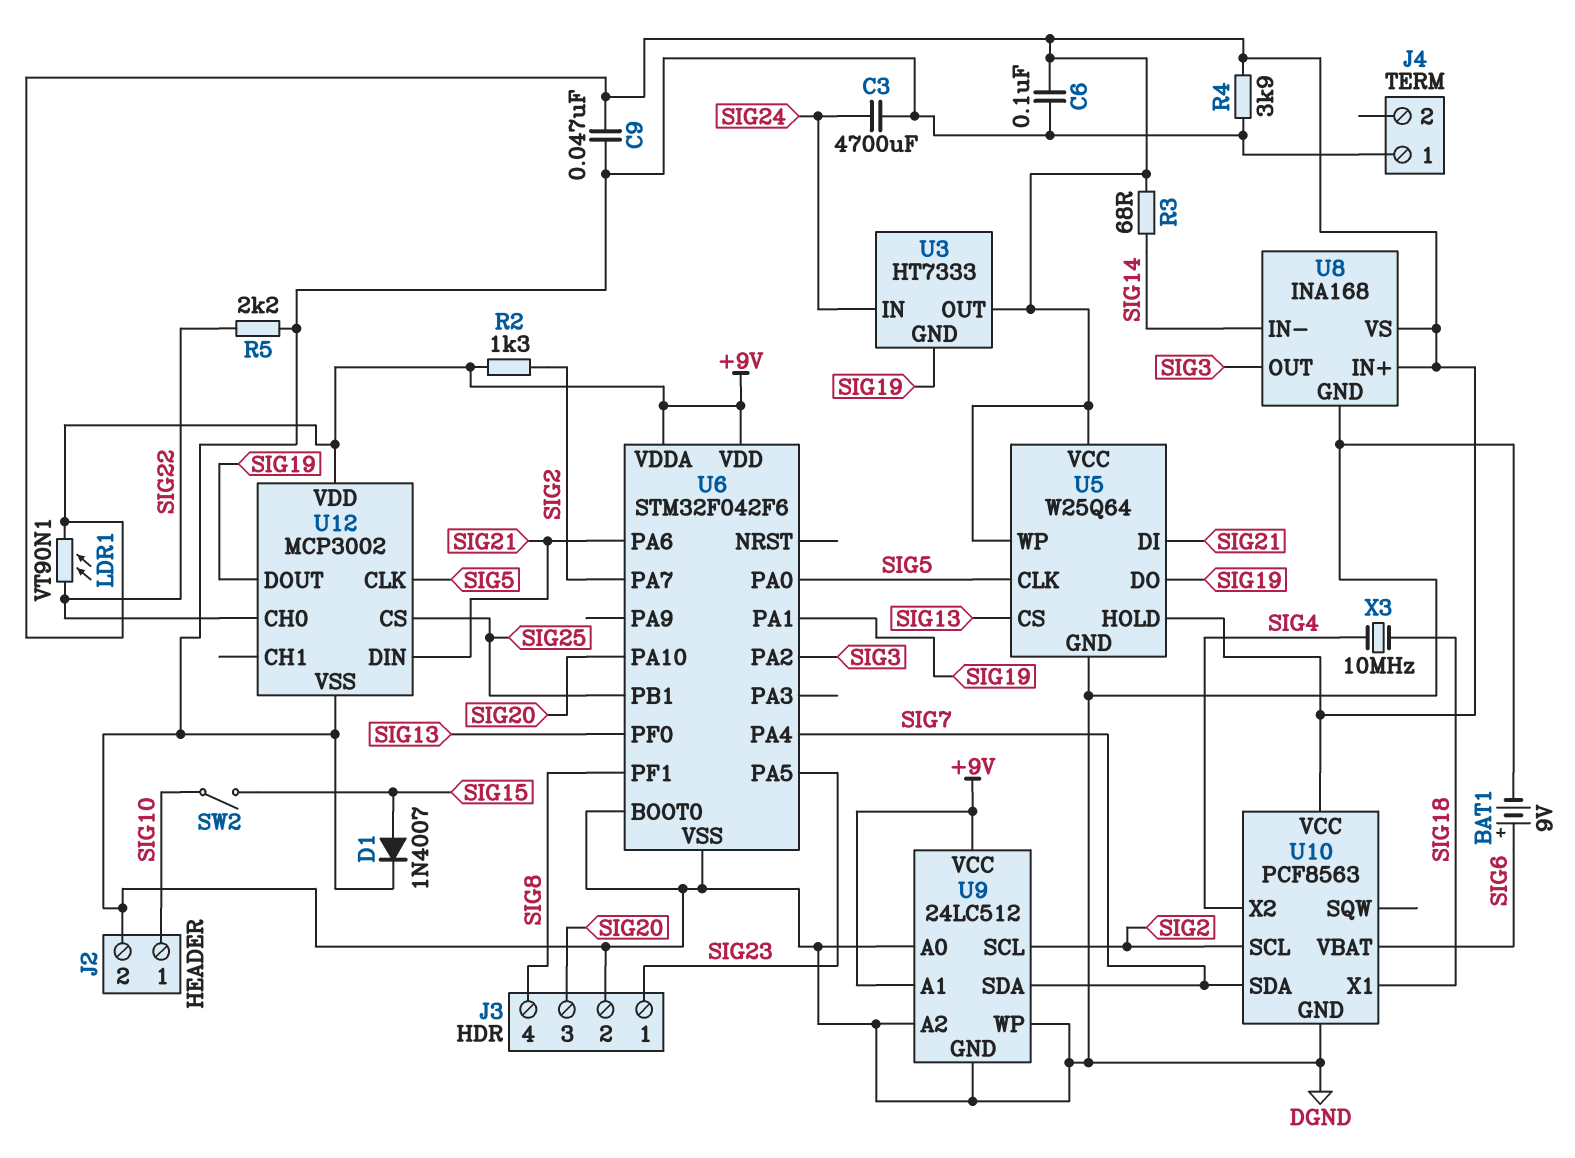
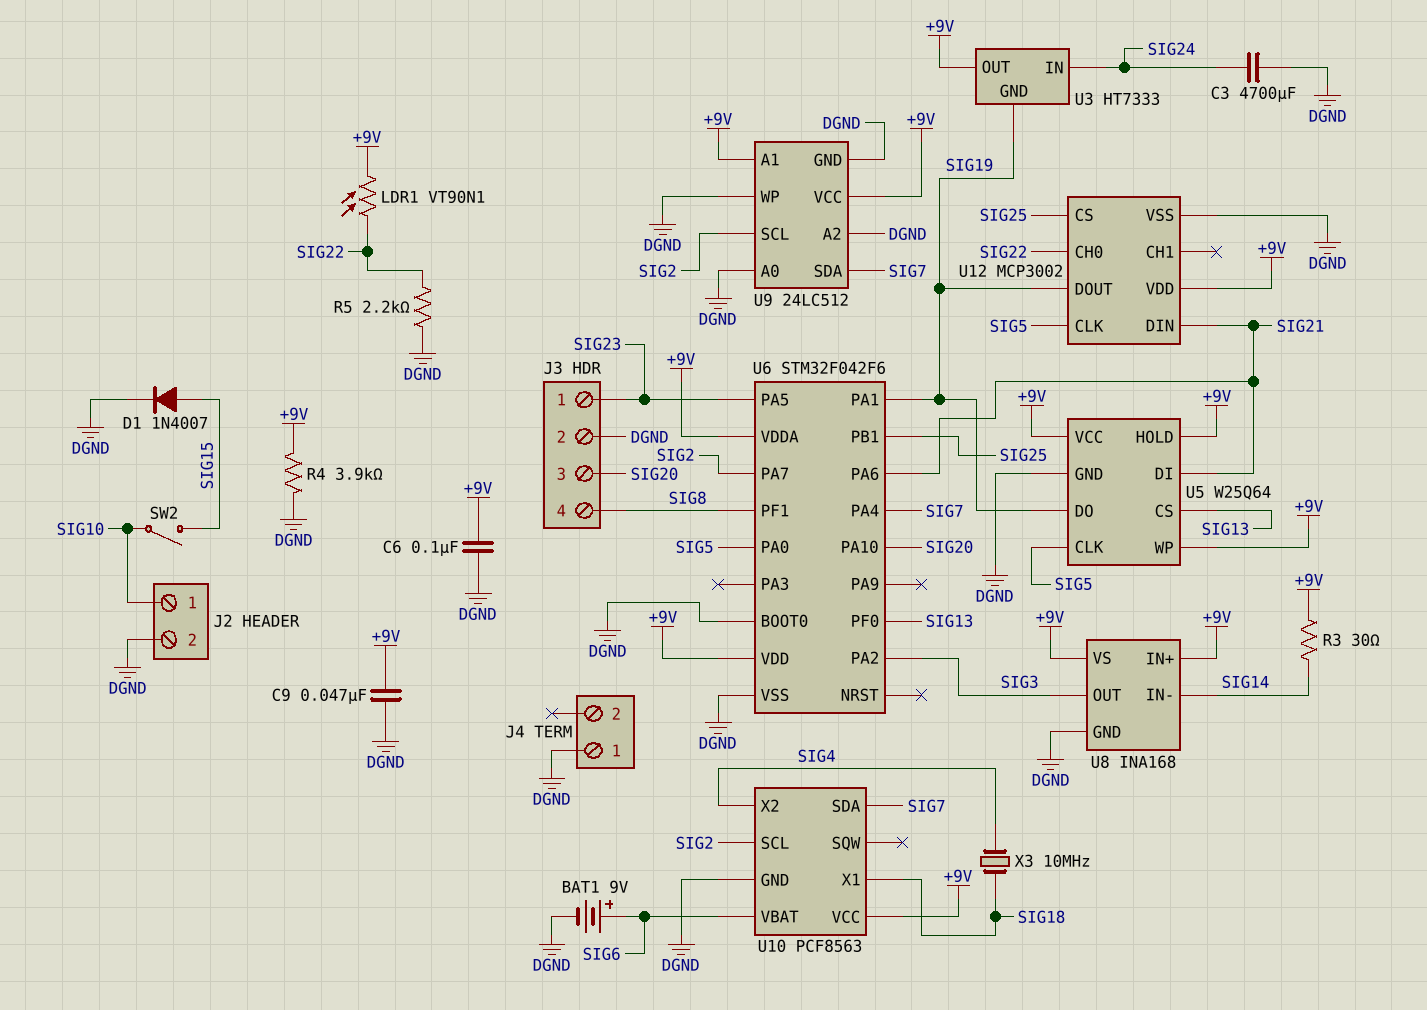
R2: 1.3k (+9V, SIG2) -> none
R3: 68 (+9V, SIG14) -> 30 (+9V, SIG14)

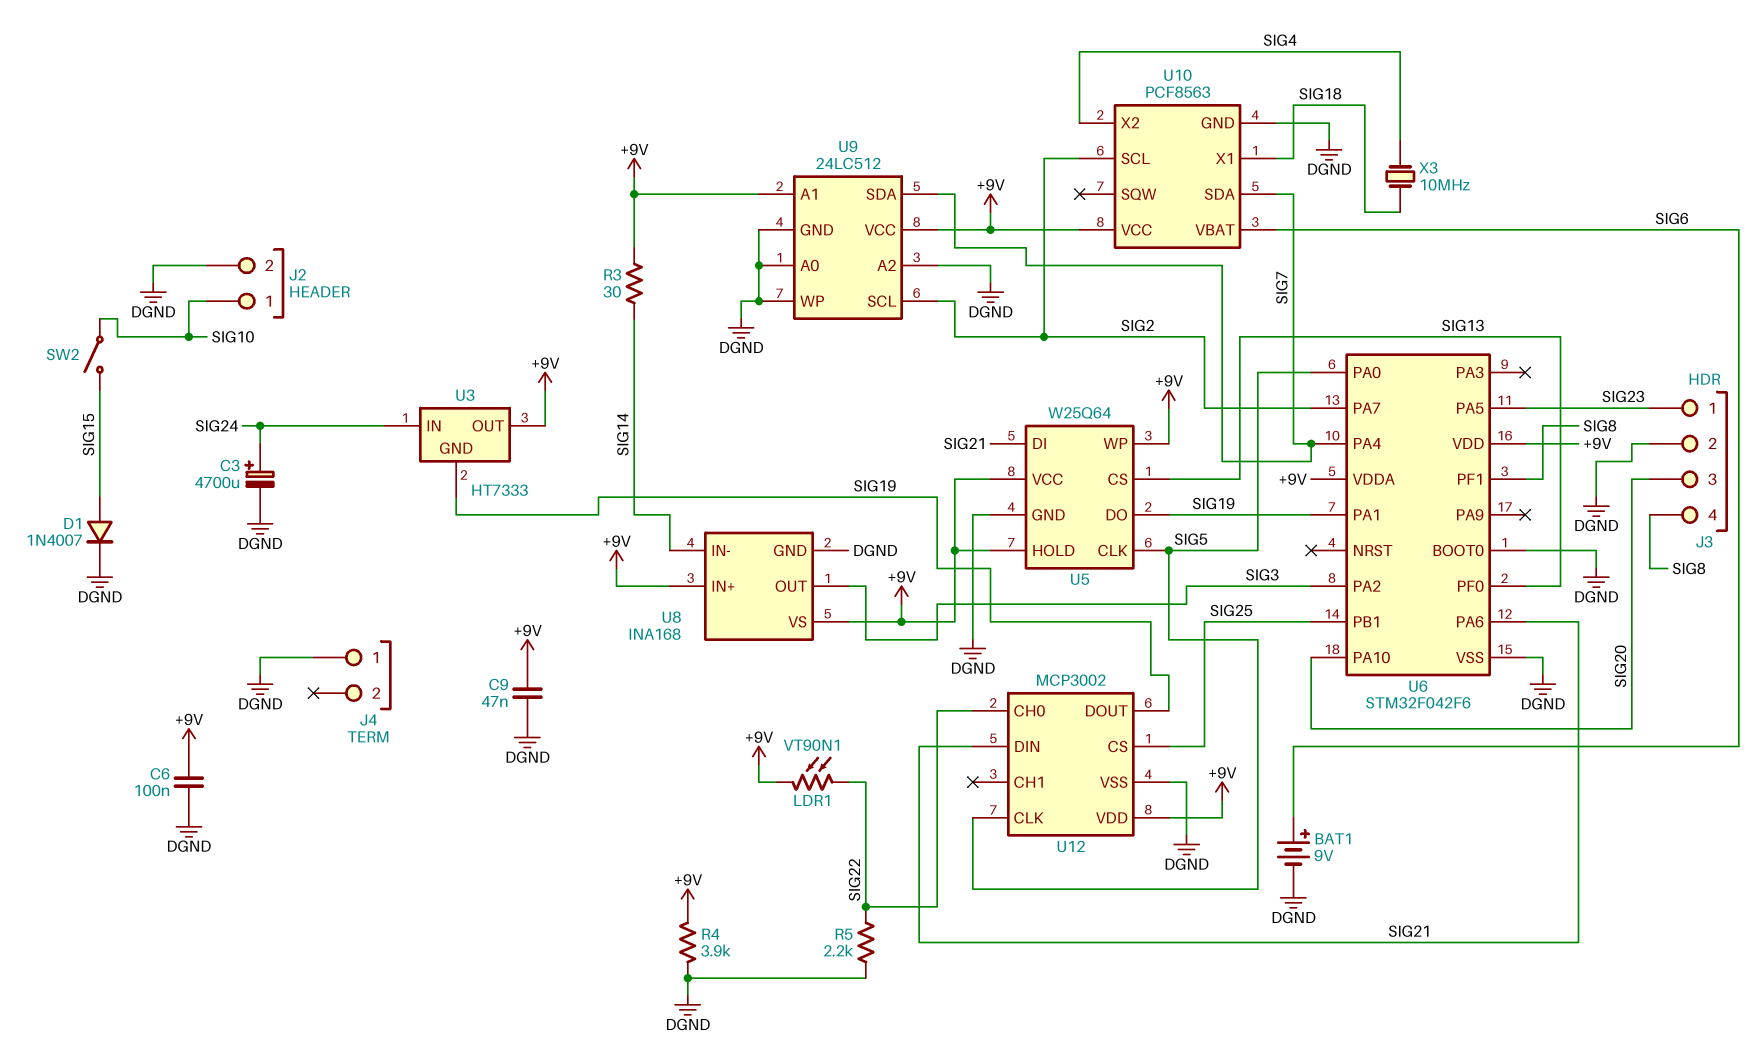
C3: 4700uF (DGND, SIG24) -> 4700uF (plus SIG24, minus DGND)

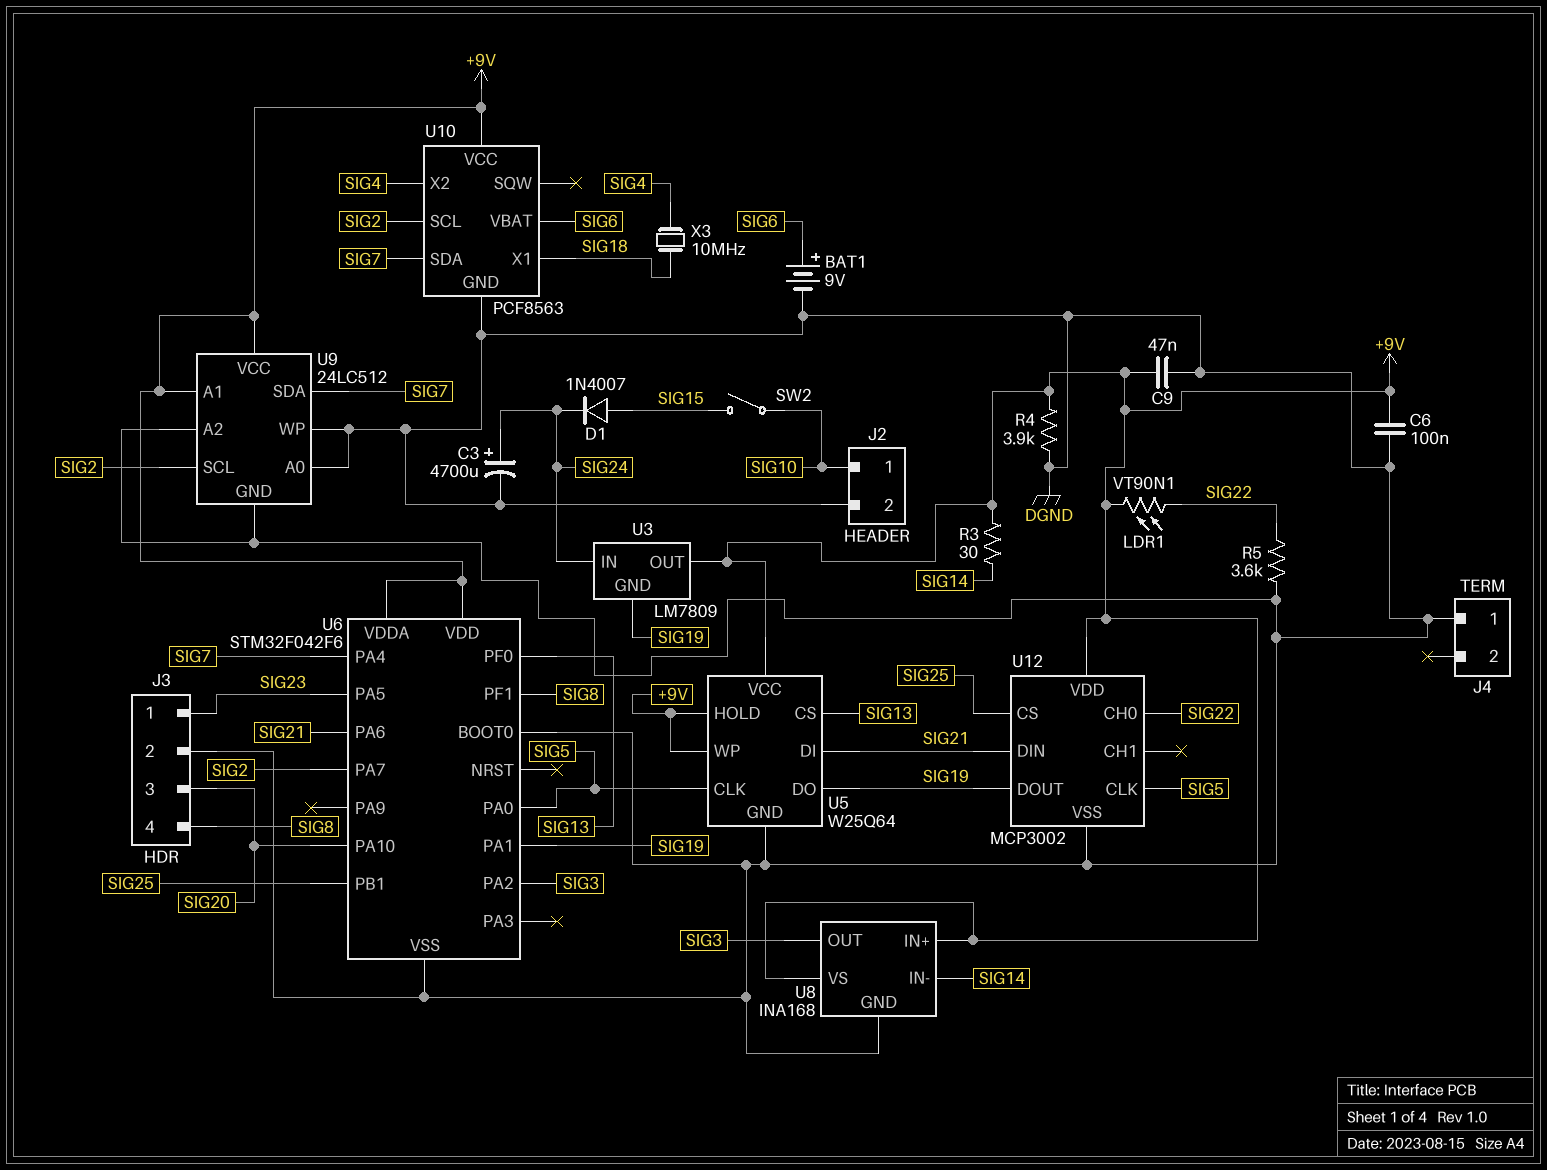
D1: diode 1N4007 (A SIG15, K DGND) -> diode 1N4007 (A SIG15, K SIG24)
R5: 2.2k (DGND, SIG22) -> 3.6k (DGND, SIG22)
U3: HT7333 -> LM7809

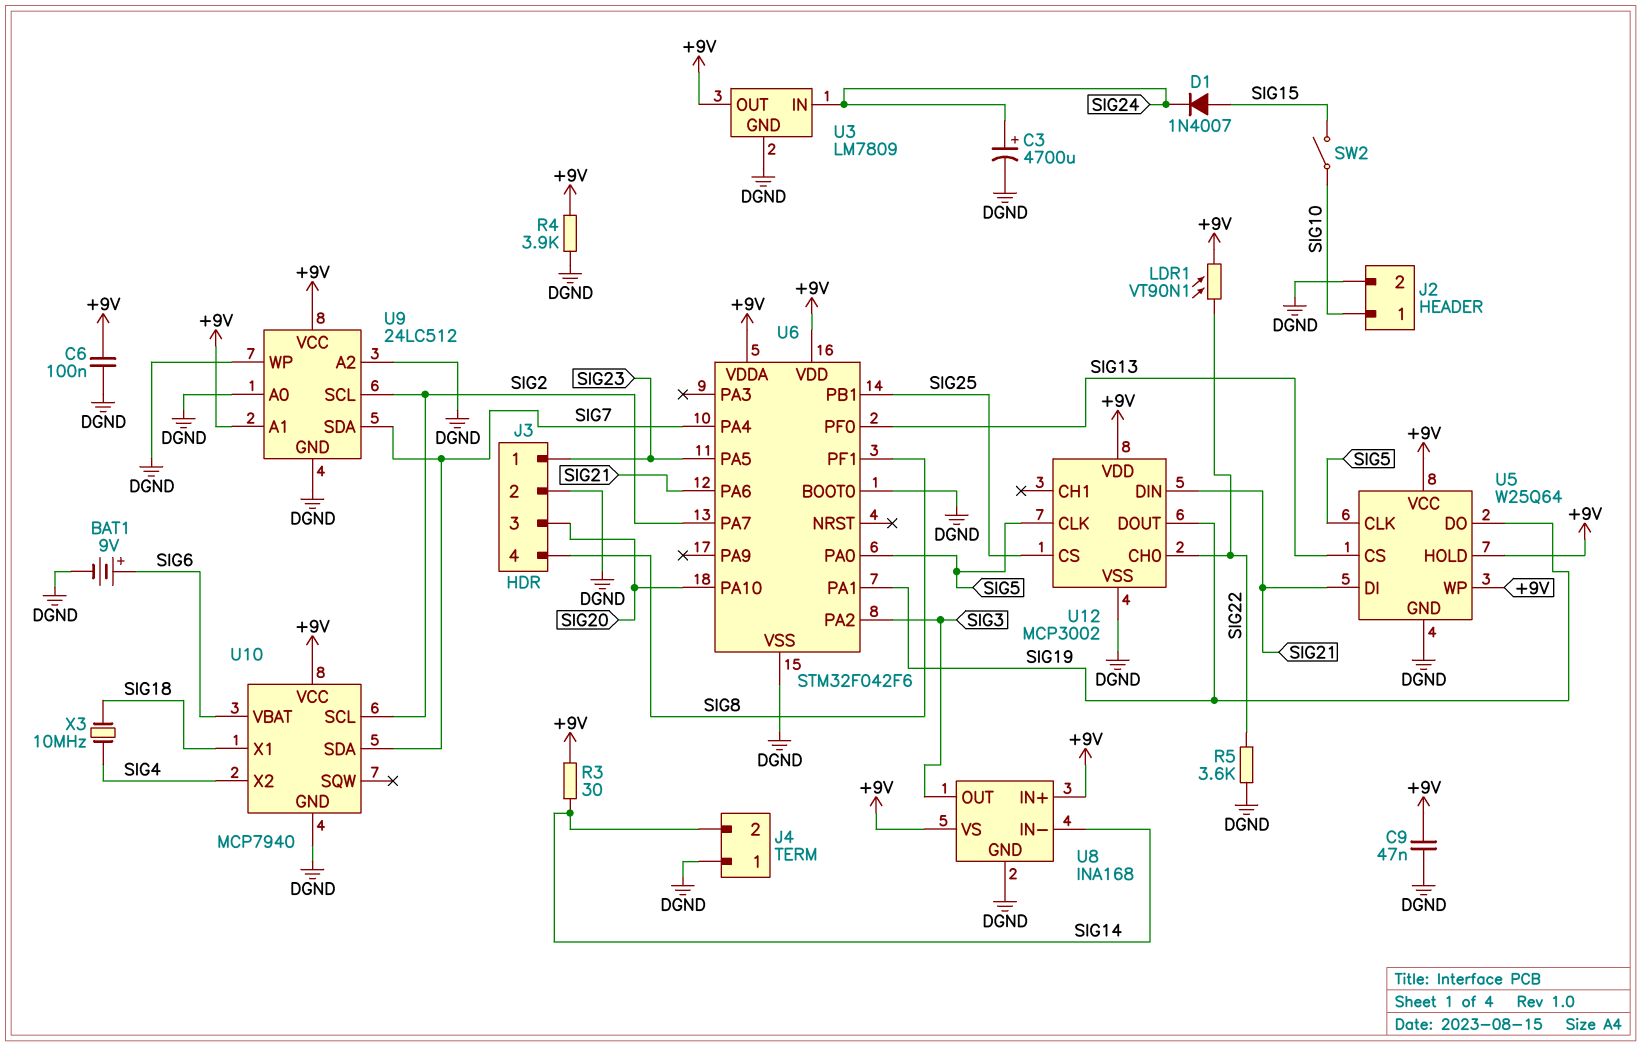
J4 pin 2: none -> SIG14
U3 pin GND: SIG19 -> DGND
U10: PCF8563 -> MCP7940

